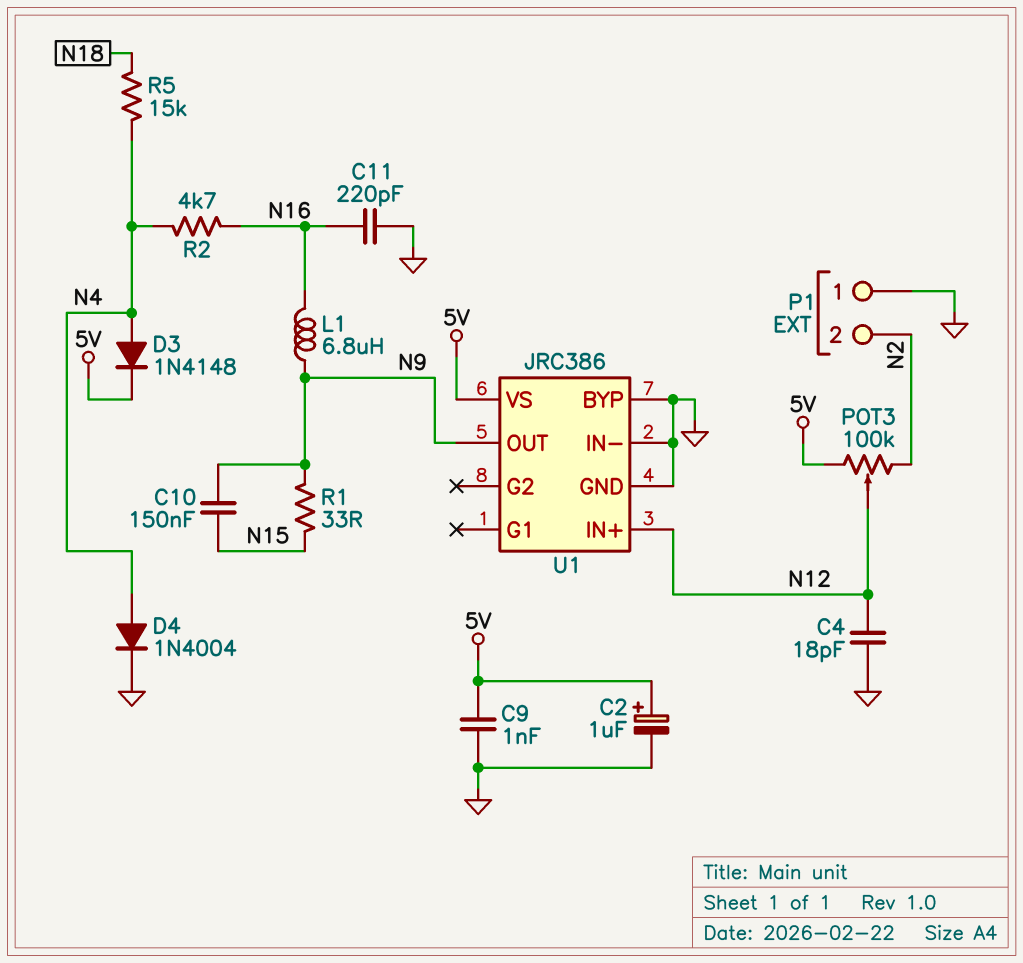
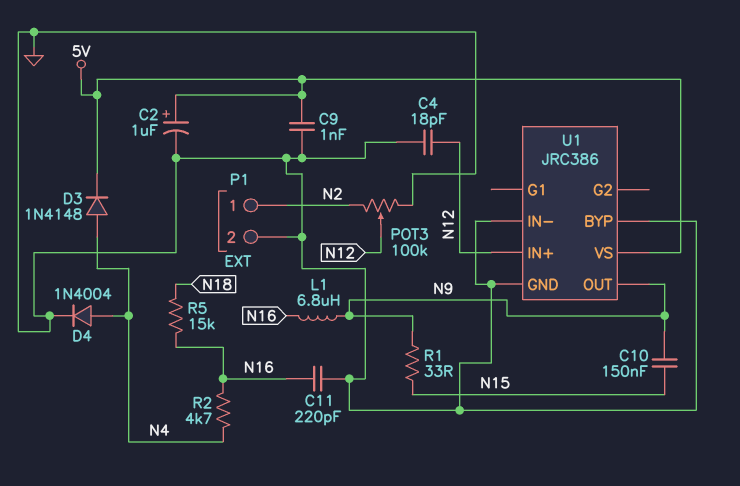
P1 pin 1: GND -> N2
P1 pin 2: N2 -> GND
POT3: 100k (5V, N2, wiper N12) -> 100k (GND, N2, wiper N12)
R5: 15k (N4, N18) -> 15k (N16, N18)

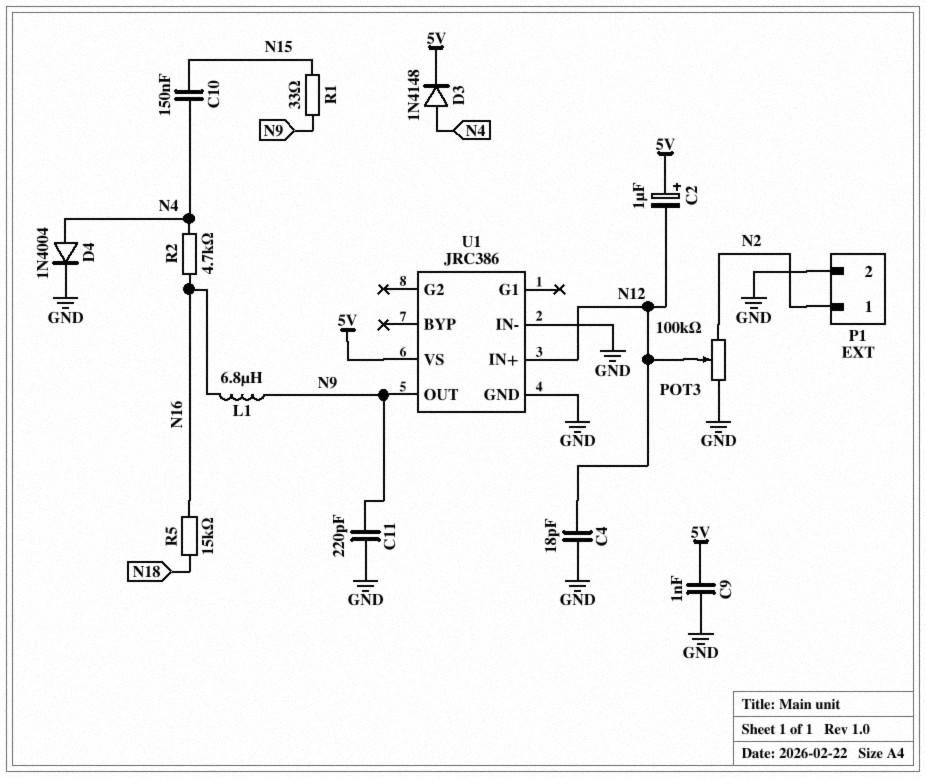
C2: 1uF (plus 5V, minus GND) -> 1uF (plus 5V, minus N12)
C10: 150nF (N9, N15) -> 150nF (N4, N15)
C11: 220pF (GND, N16) -> 220pF (GND, N9)
U1 pin BYP: GND -> none

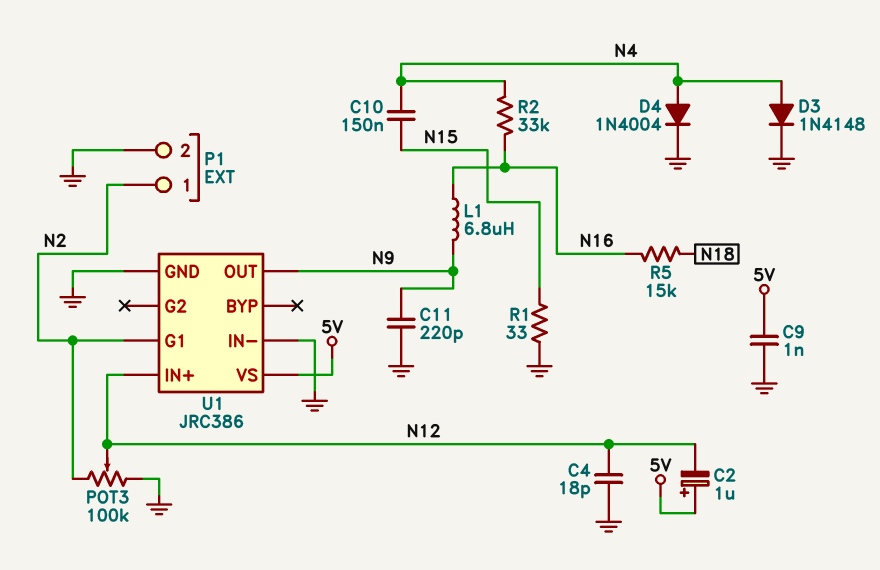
D3: diode 1N4148 (A N4, K 5V) -> diode 1N4148 (A N4, K GND)
R1: 33 (N9, N15) -> 33 (GND, N15)
R2: 4.7k (N4, N16) -> 33k (N4, N16)
U1 pin G1: none -> N2

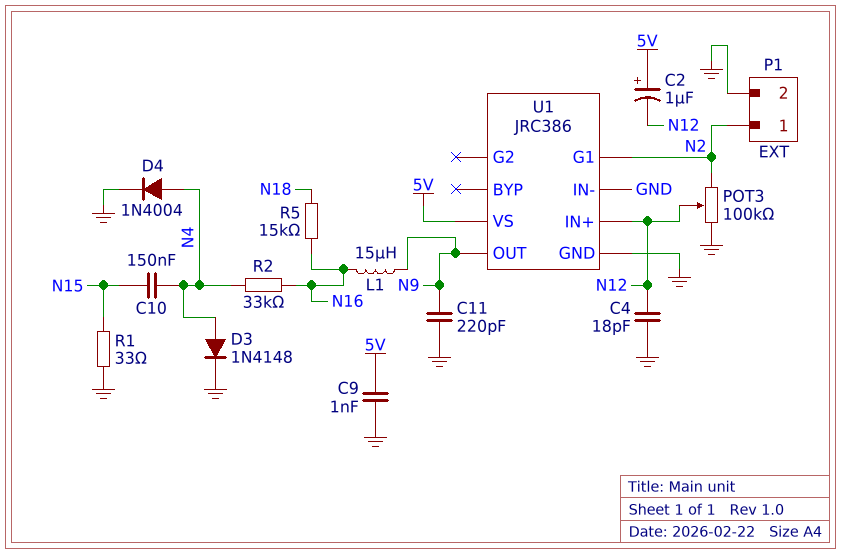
L1: 6.8uH (N9, N16) -> 15uH (N9, N16)

